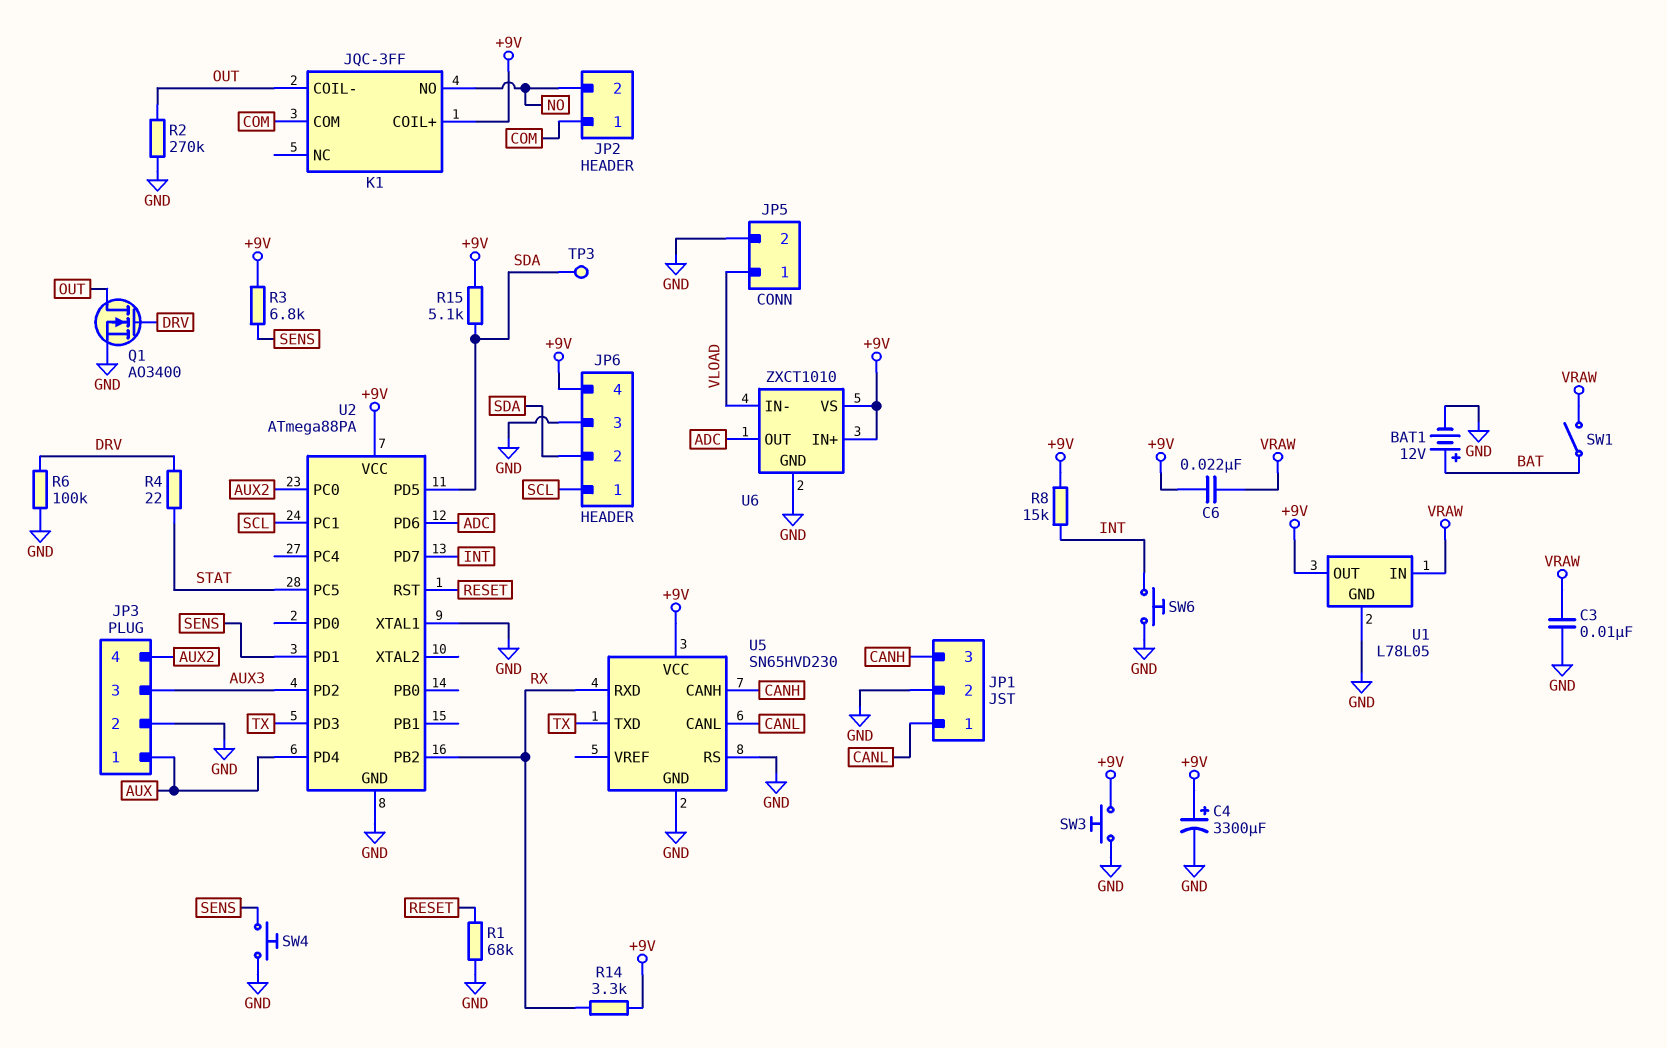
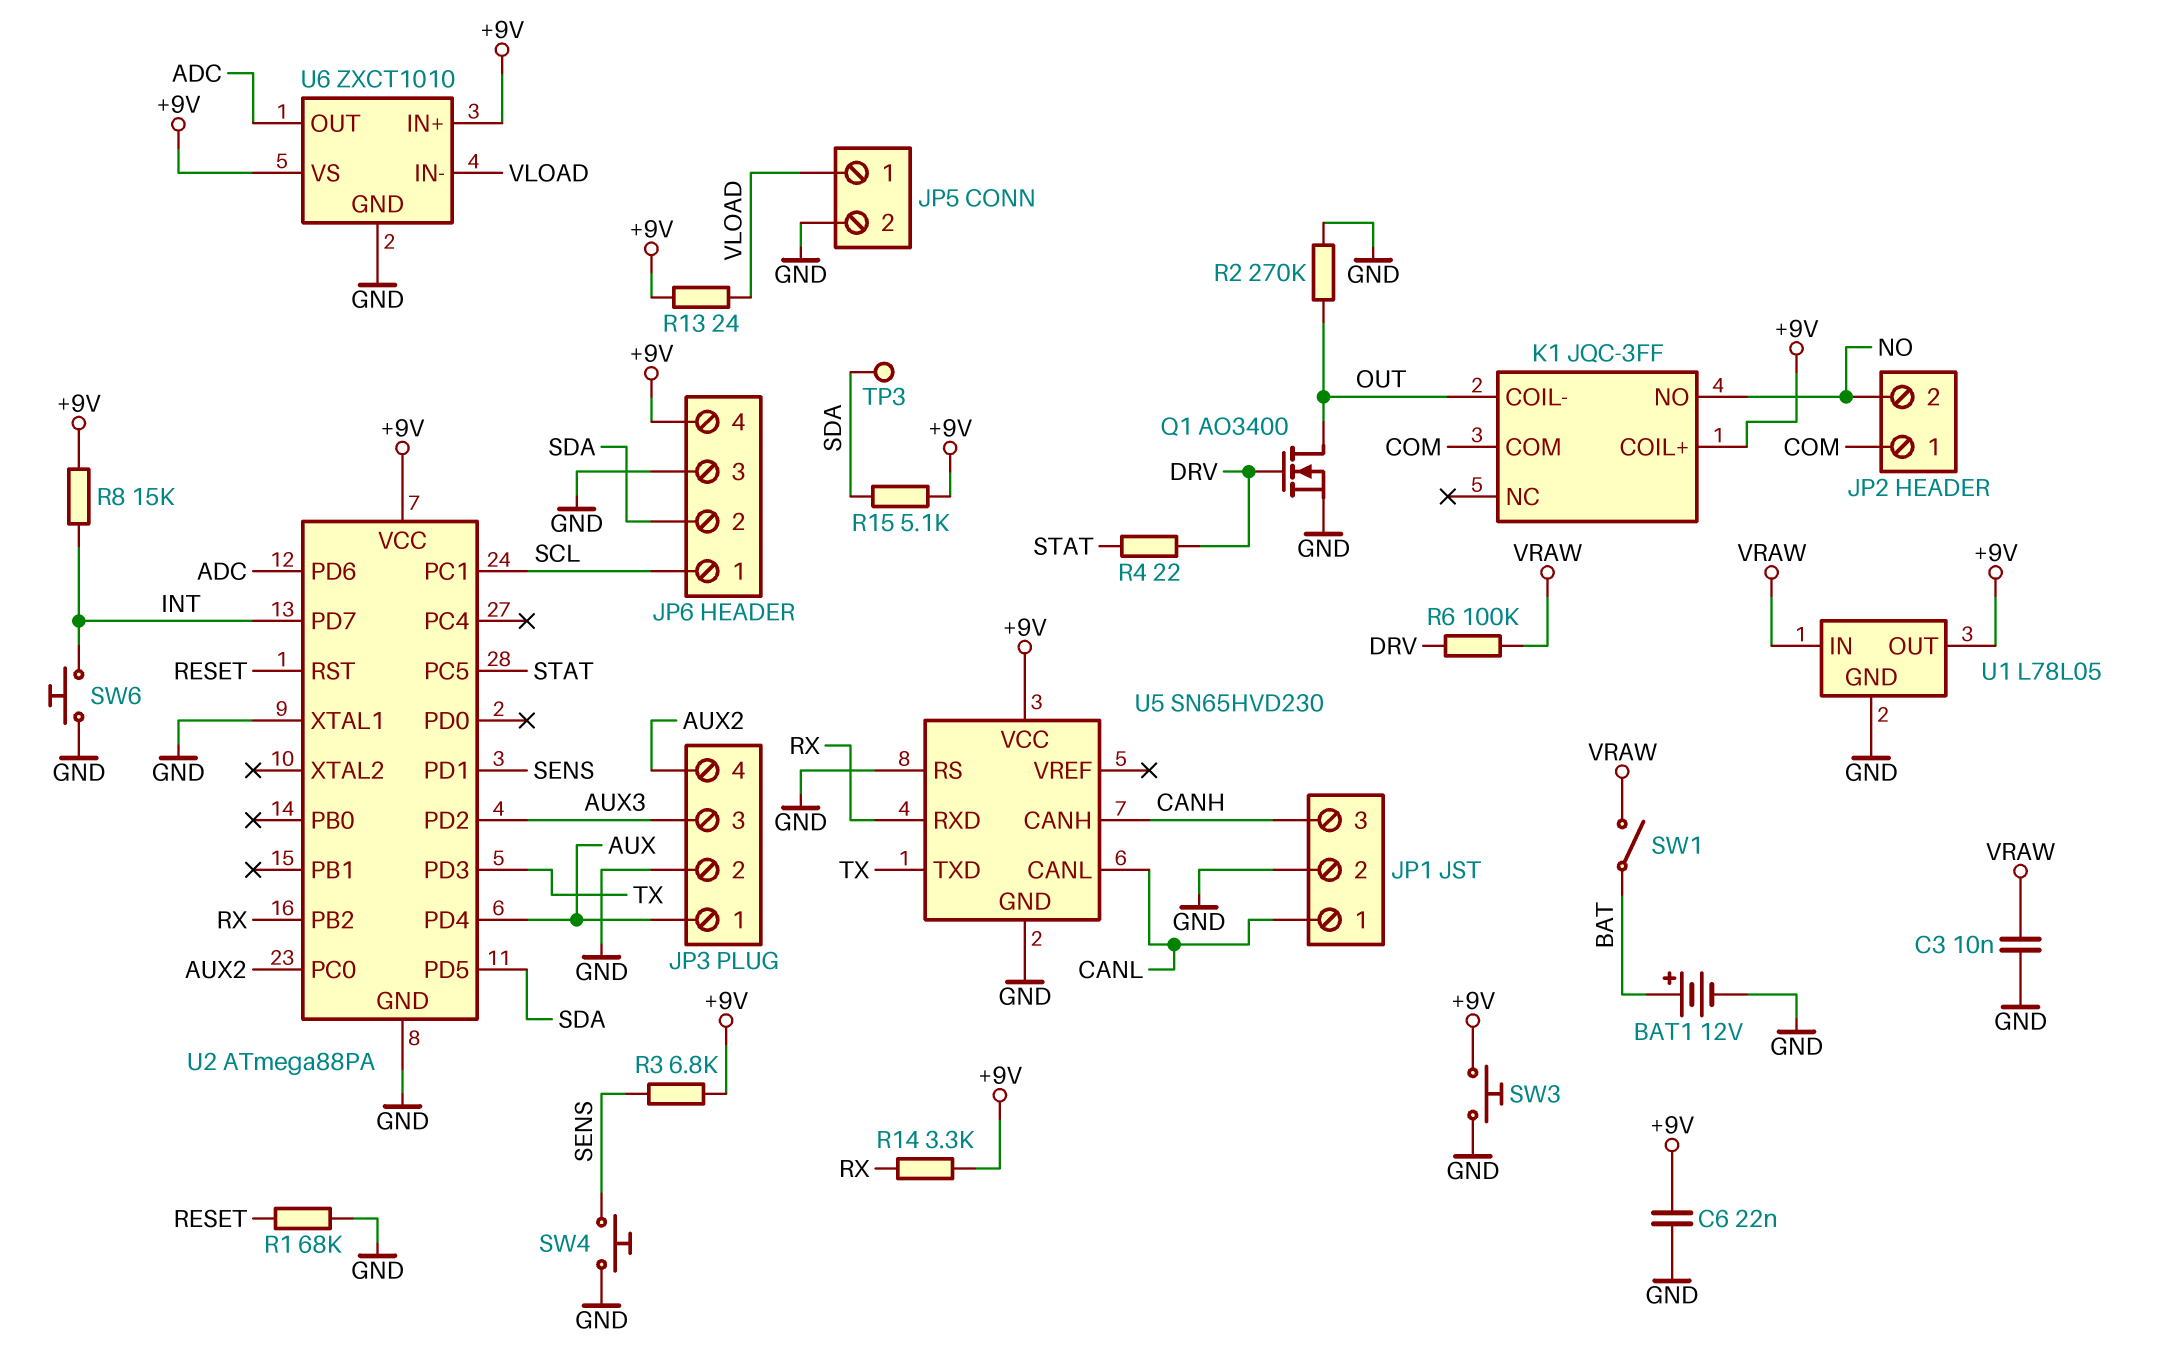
C4: 3300uF (plus +9V, minus GND) -> none
C6: 22nF (+9V, VRAW) -> 22nF (+9V, GND)
R6: 100k (DRV, GND) -> 100k (DRV, VRAW)
R13: none -> 24 (+9V, VLOAD)

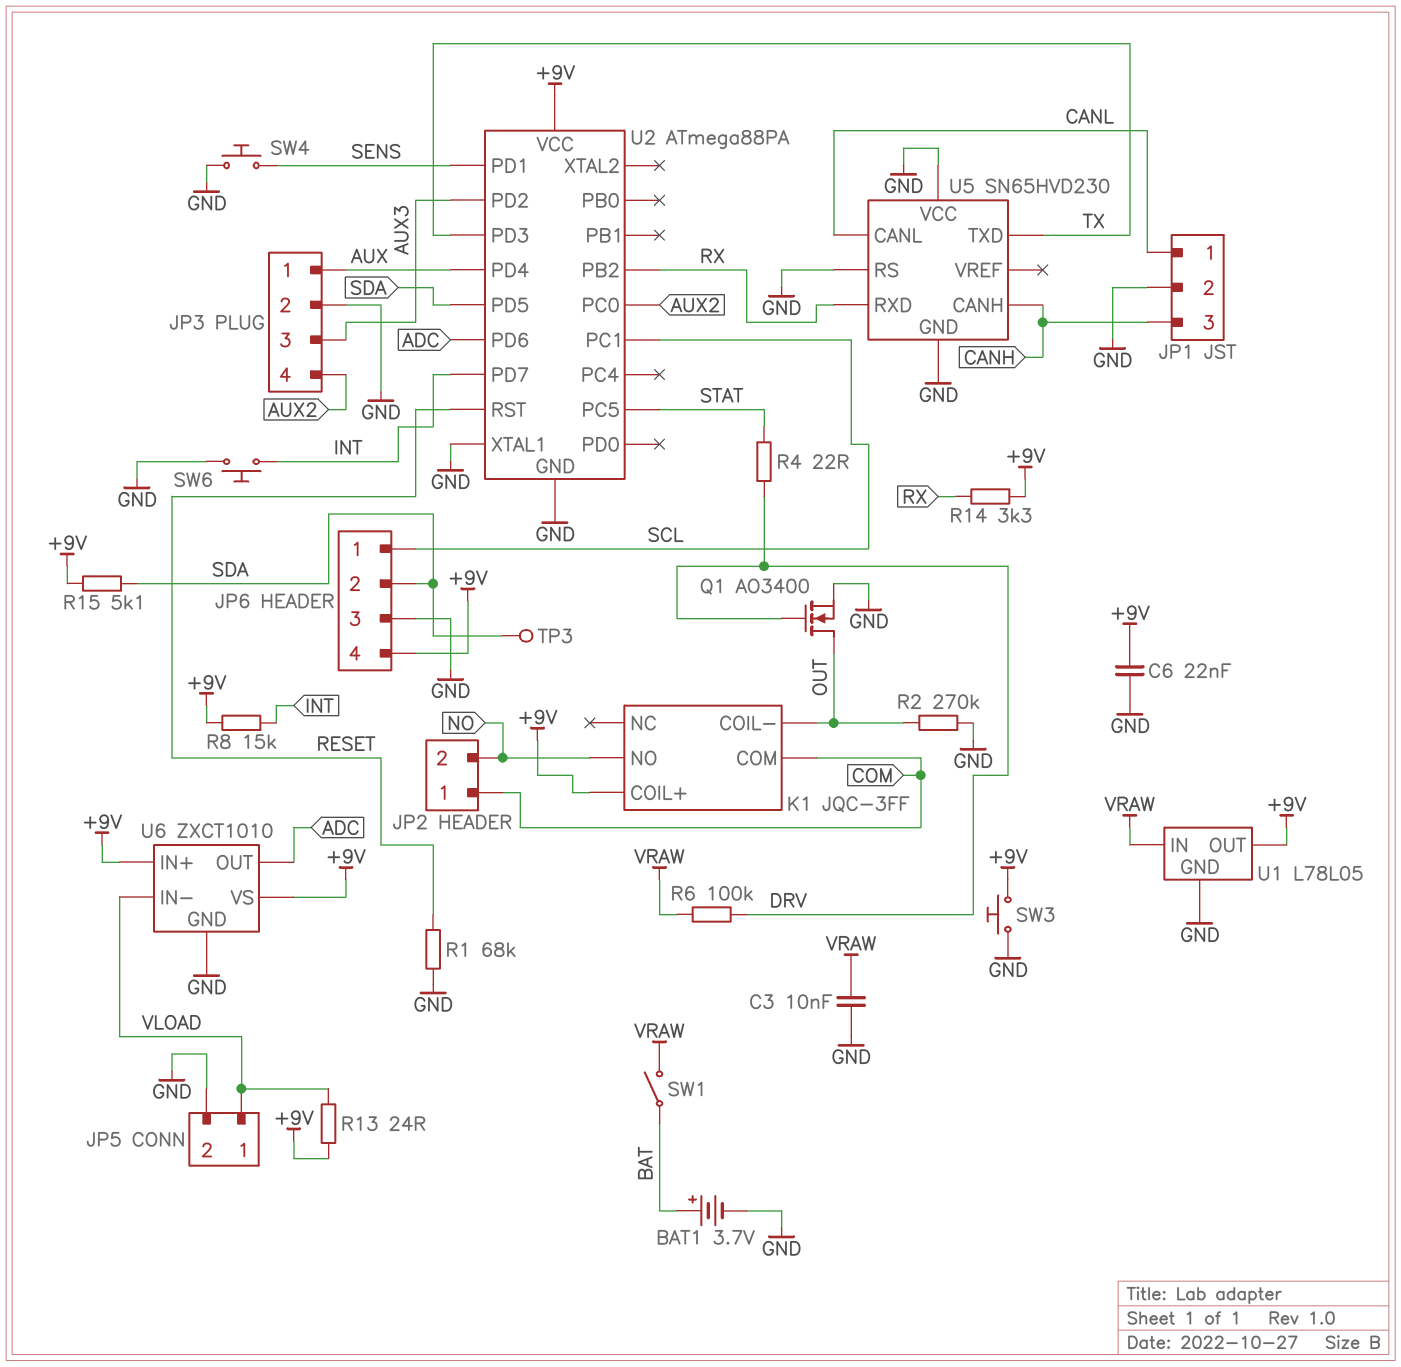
BAT1: 12V (plus BAT, minus GND) -> 3.7V (plus BAT, minus GND)
R3: 6.8k (+9V, SENS) -> none
U5 pin VCC: +9V -> GND

